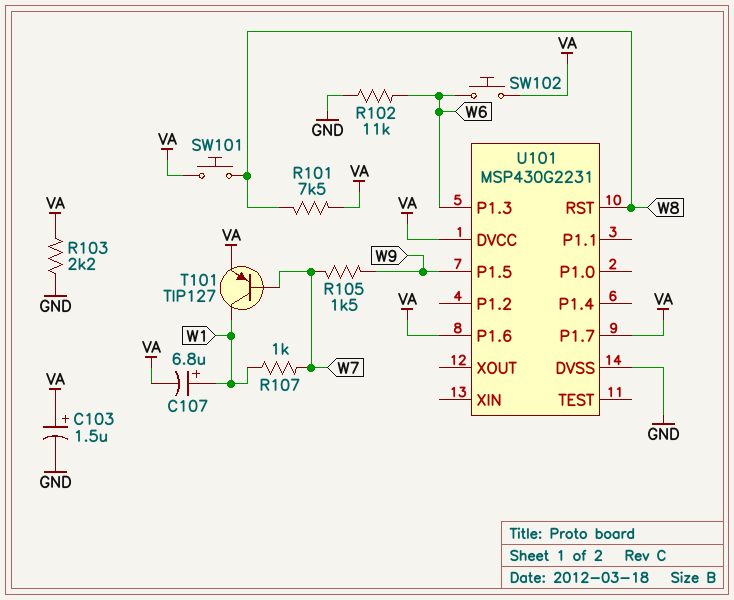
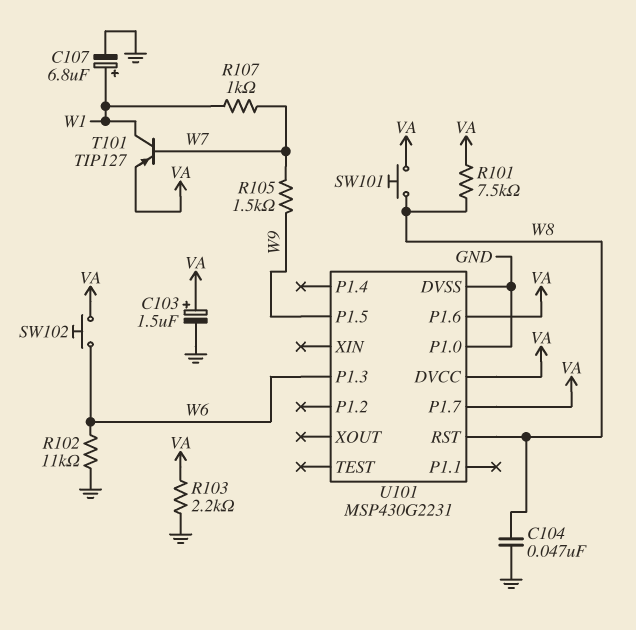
C104: none -> 47nF (GND, W8)
C107: 6.8uF (plus W1, minus VA) -> 6.8uF (plus W1, minus GND)
U101 pin P1.0: none -> GND

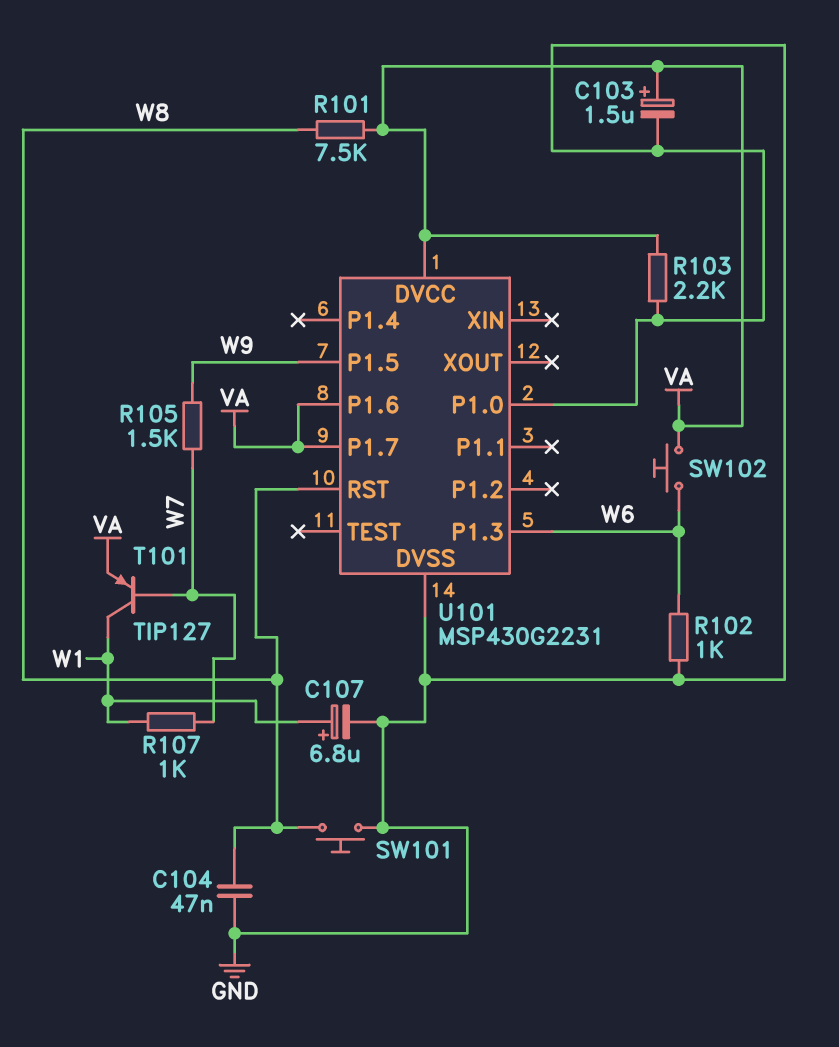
R102: 11k (GND, W6) -> 1k (GND, W6)
SW101: button (VA, W8) -> button (GND, W8)

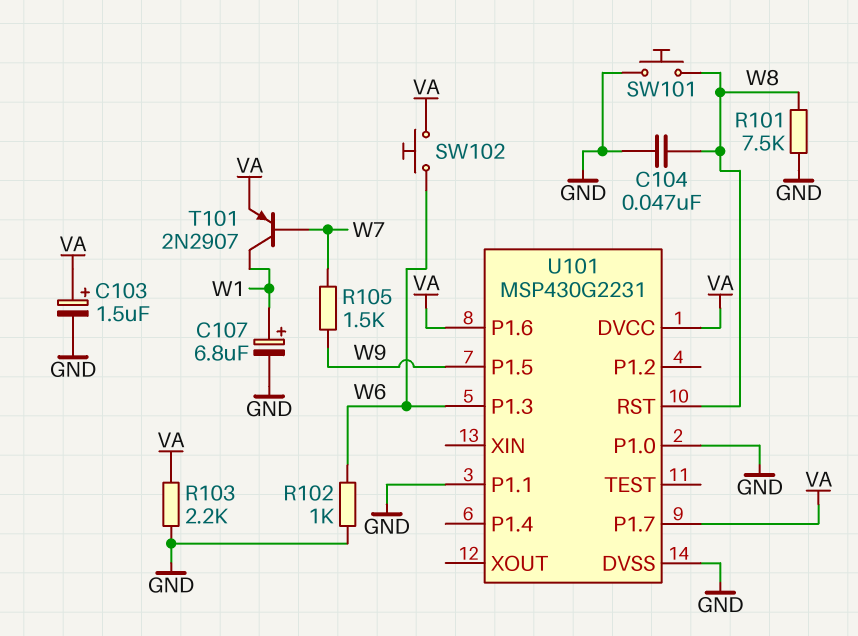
R101: 7.5k (VA, W8) -> 7.5k (GND, W8)
R107: 1k (W1, W7) -> none
T101: PNP TIP127 (B W7, C W1, E VA) -> PNP 2N2907 (B W7, C W1, E VA)
U101 pin P1.1: none -> GND

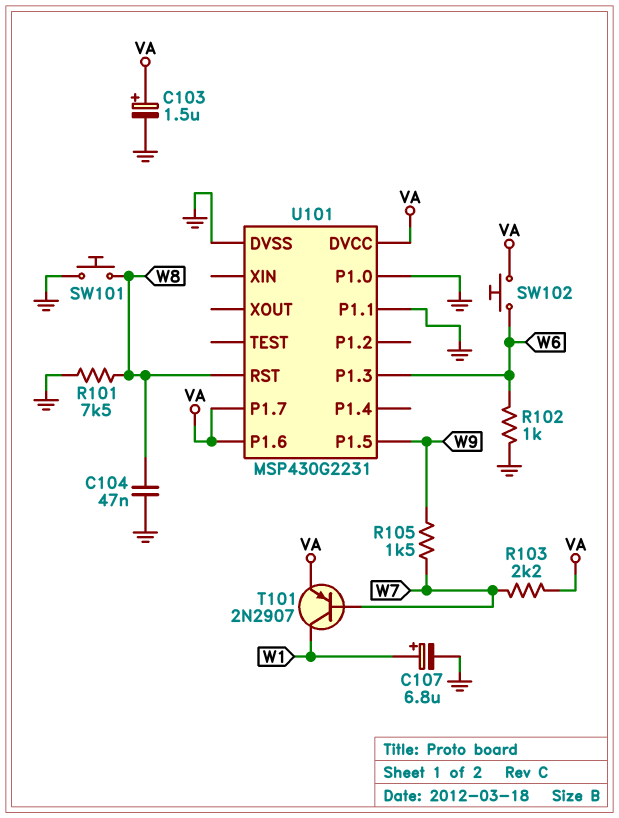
R103: 2.2k (GND, VA) -> 2.2k (VA, W7)

